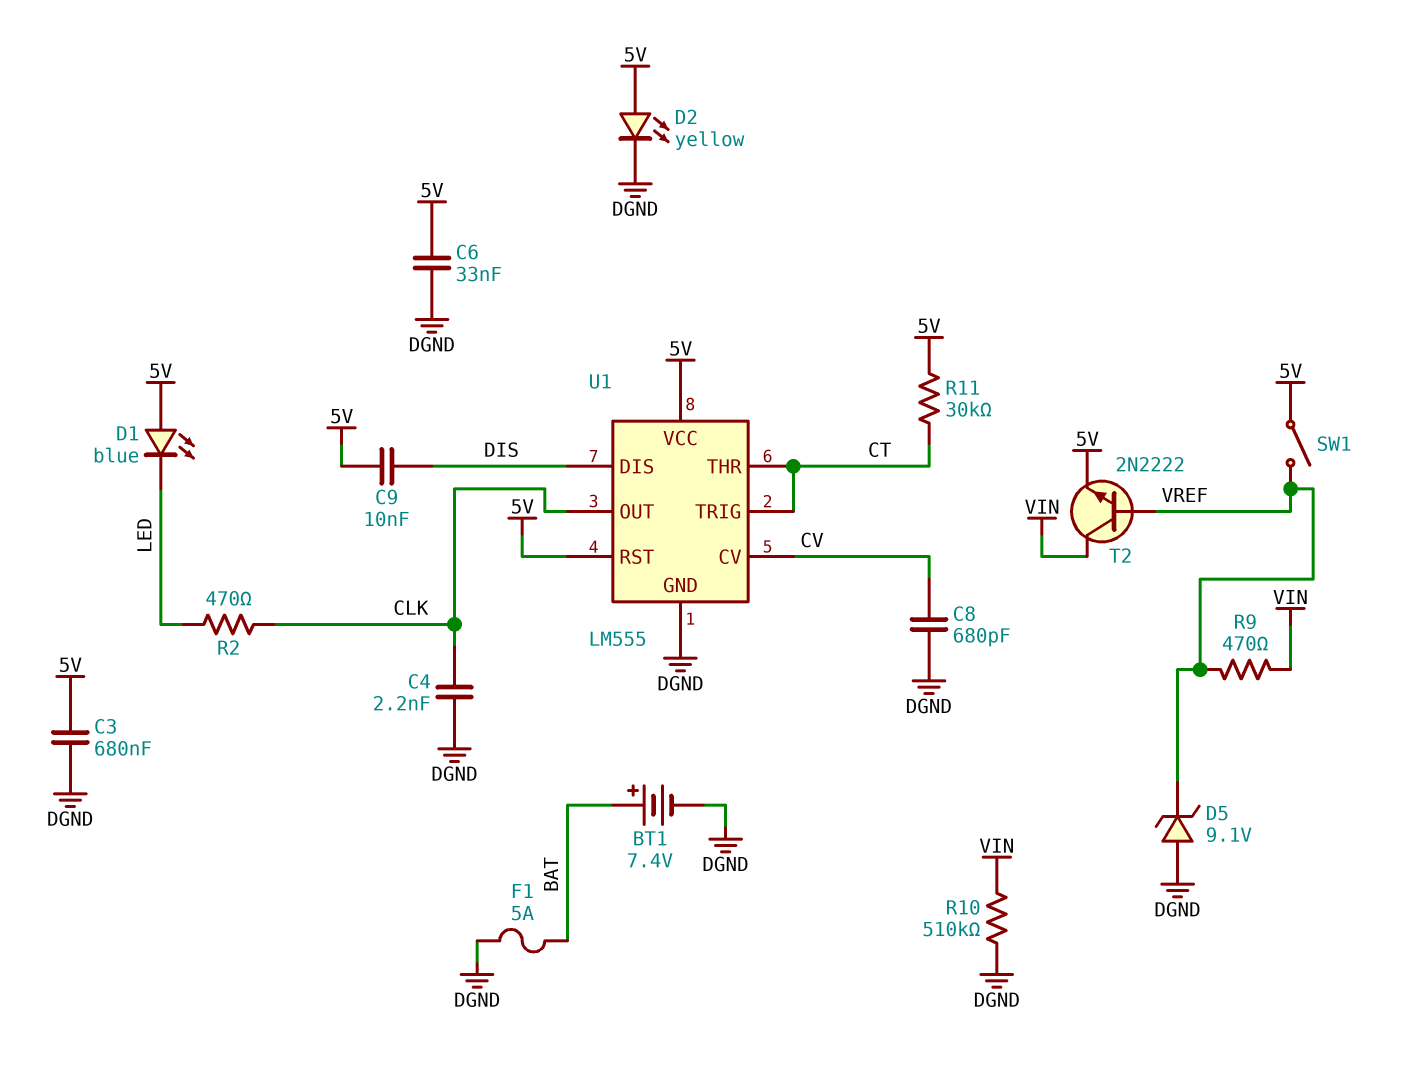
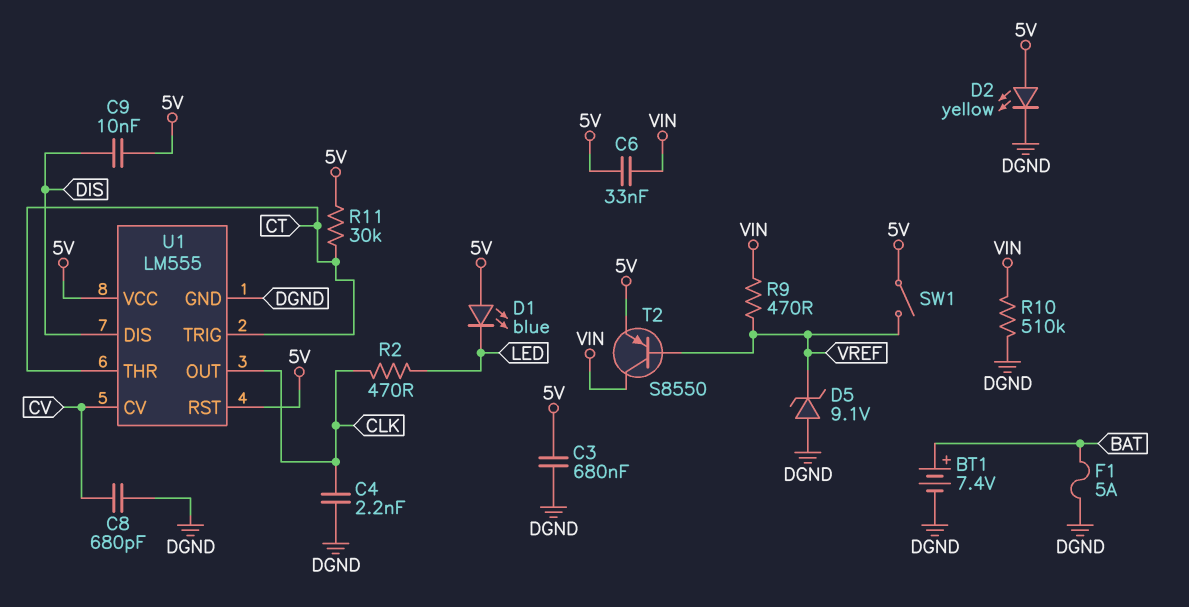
C6: 33nF (5V, DGND) -> 33nF (5V, VIN)
T2: NPN 2N2222 (B VREF, C VIN, E 5V) -> PNP S8550 (B VREF, C VIN, E 5V)

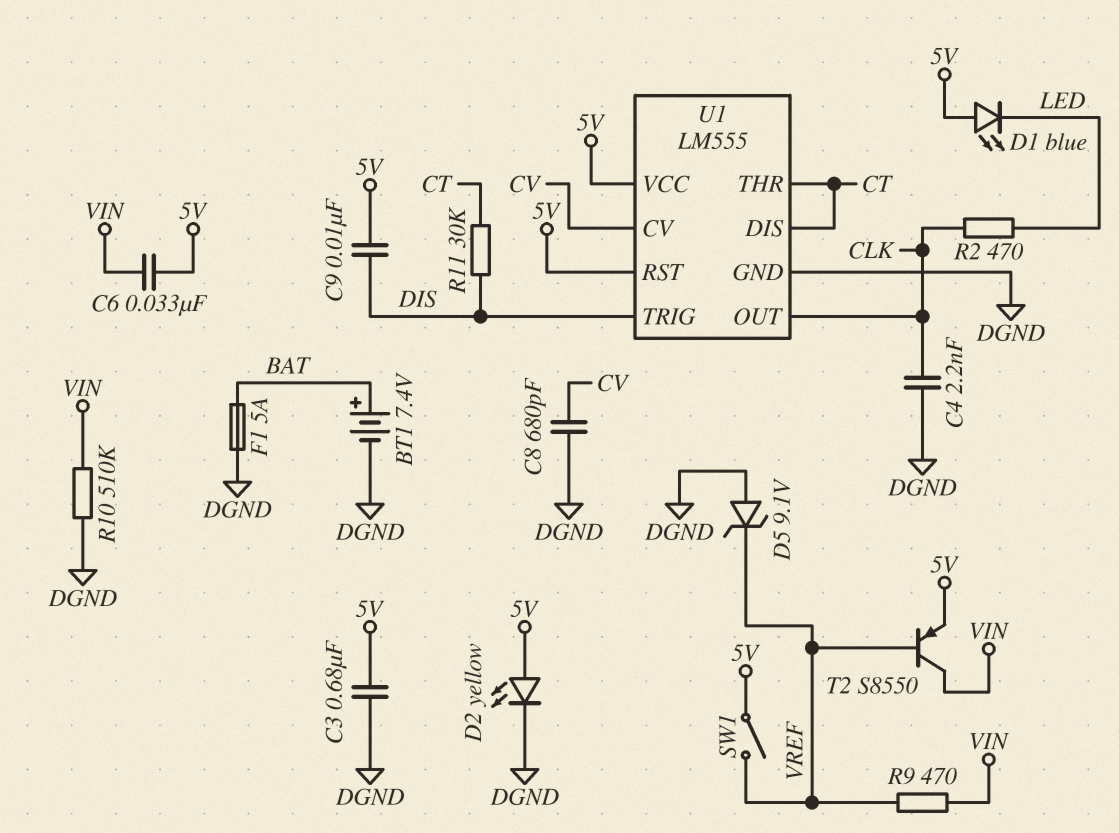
R11: 30k (5V, CT) -> 30k (CT, DIS)
U1 pin DIS: DIS -> CT
U1 pin TRIG: CT -> DIS

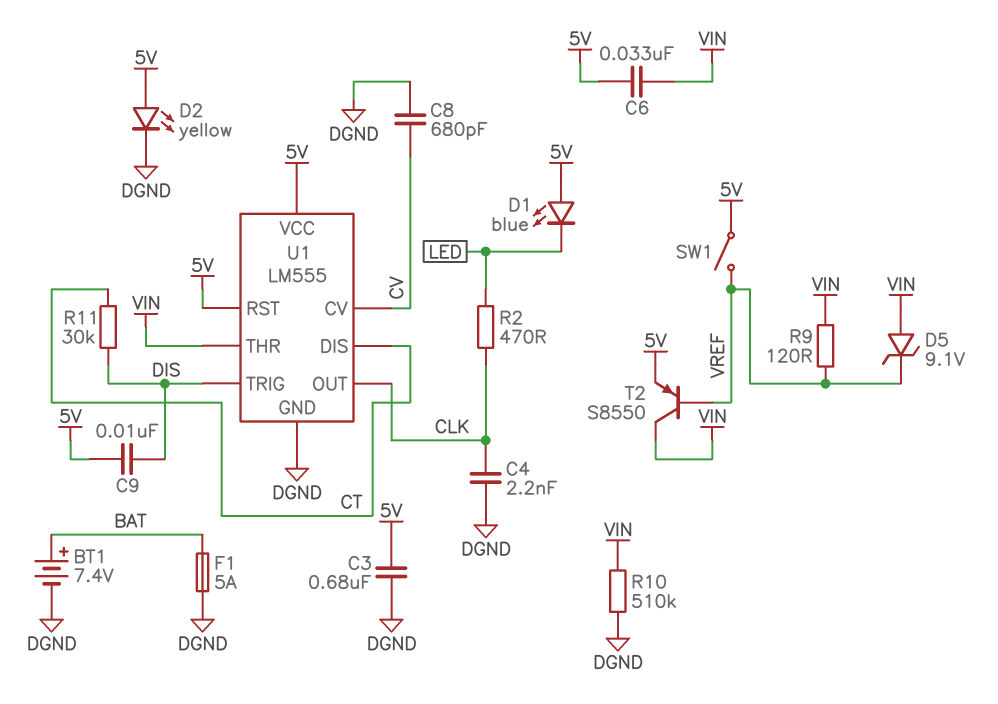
D5: zener 9.1V (A DGND, K VREF) -> zener 9.1V (A VIN, K VREF)
R9: 470 (VIN, VREF) -> 120 (VIN, VREF)
U1 pin THR: CT -> VIN

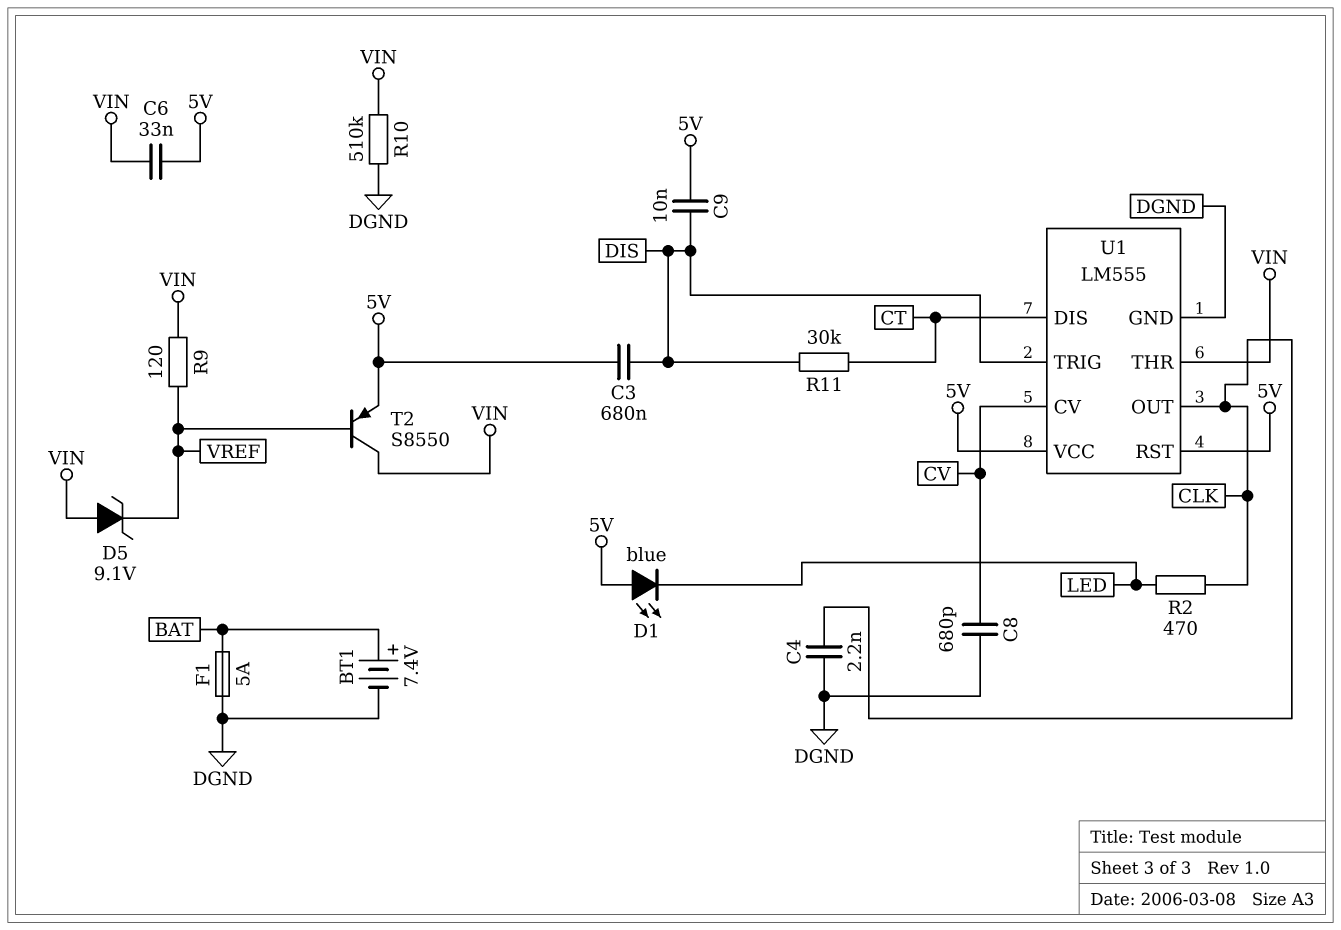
C3: 680nF (5V, DGND) -> 680nF (5V, DIS)
D2: LED yellow (A 5V, K DGND) -> none
SW1: switch (5V, VREF) -> none

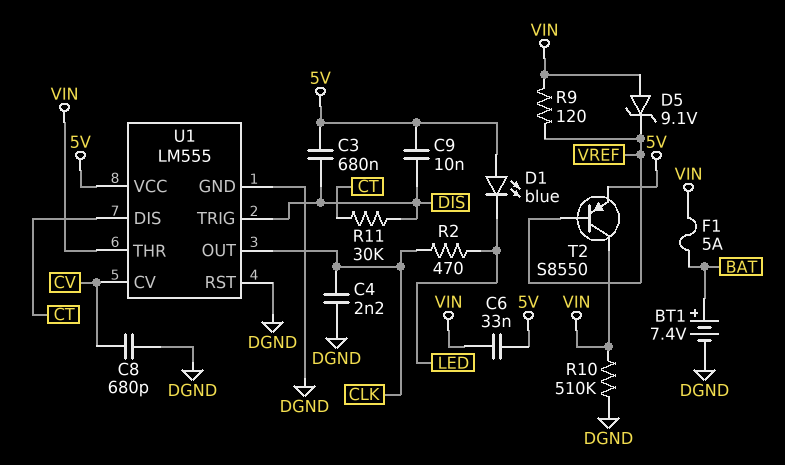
F1: 5A (BAT, DGND) -> 5A (BAT, VIN)
U1 pin RST: 5V -> DGND

